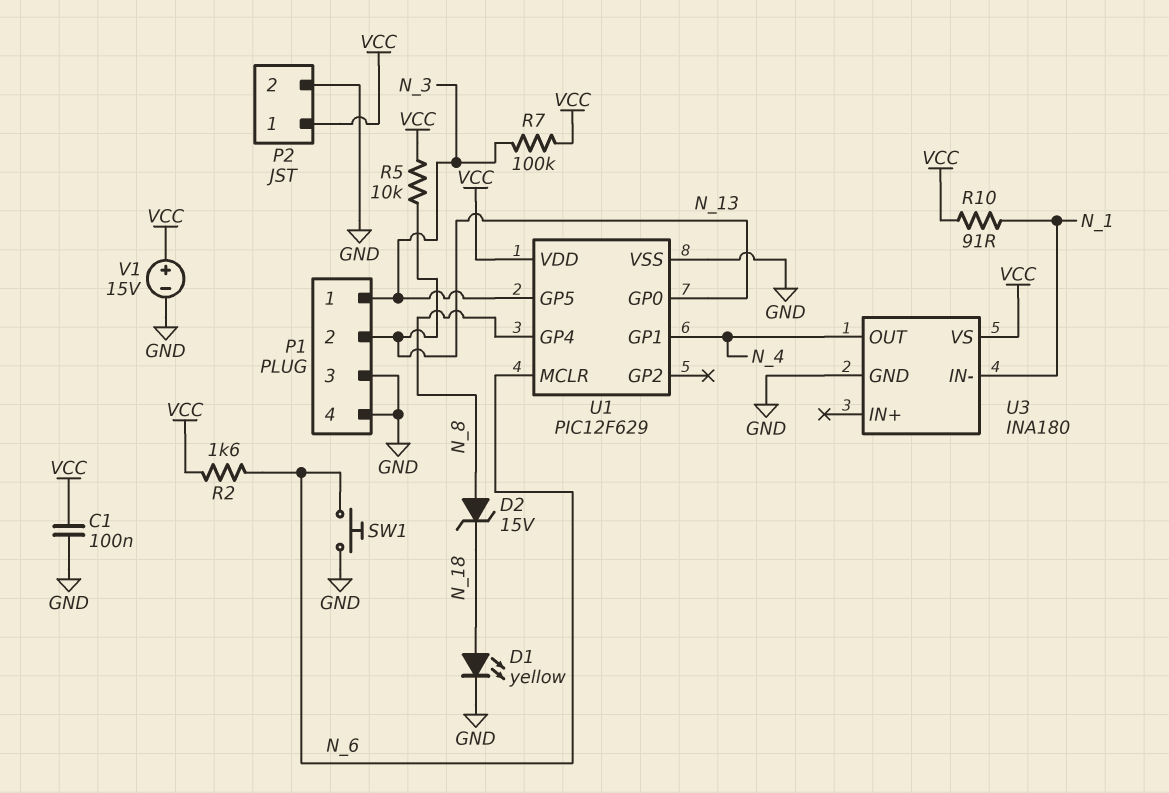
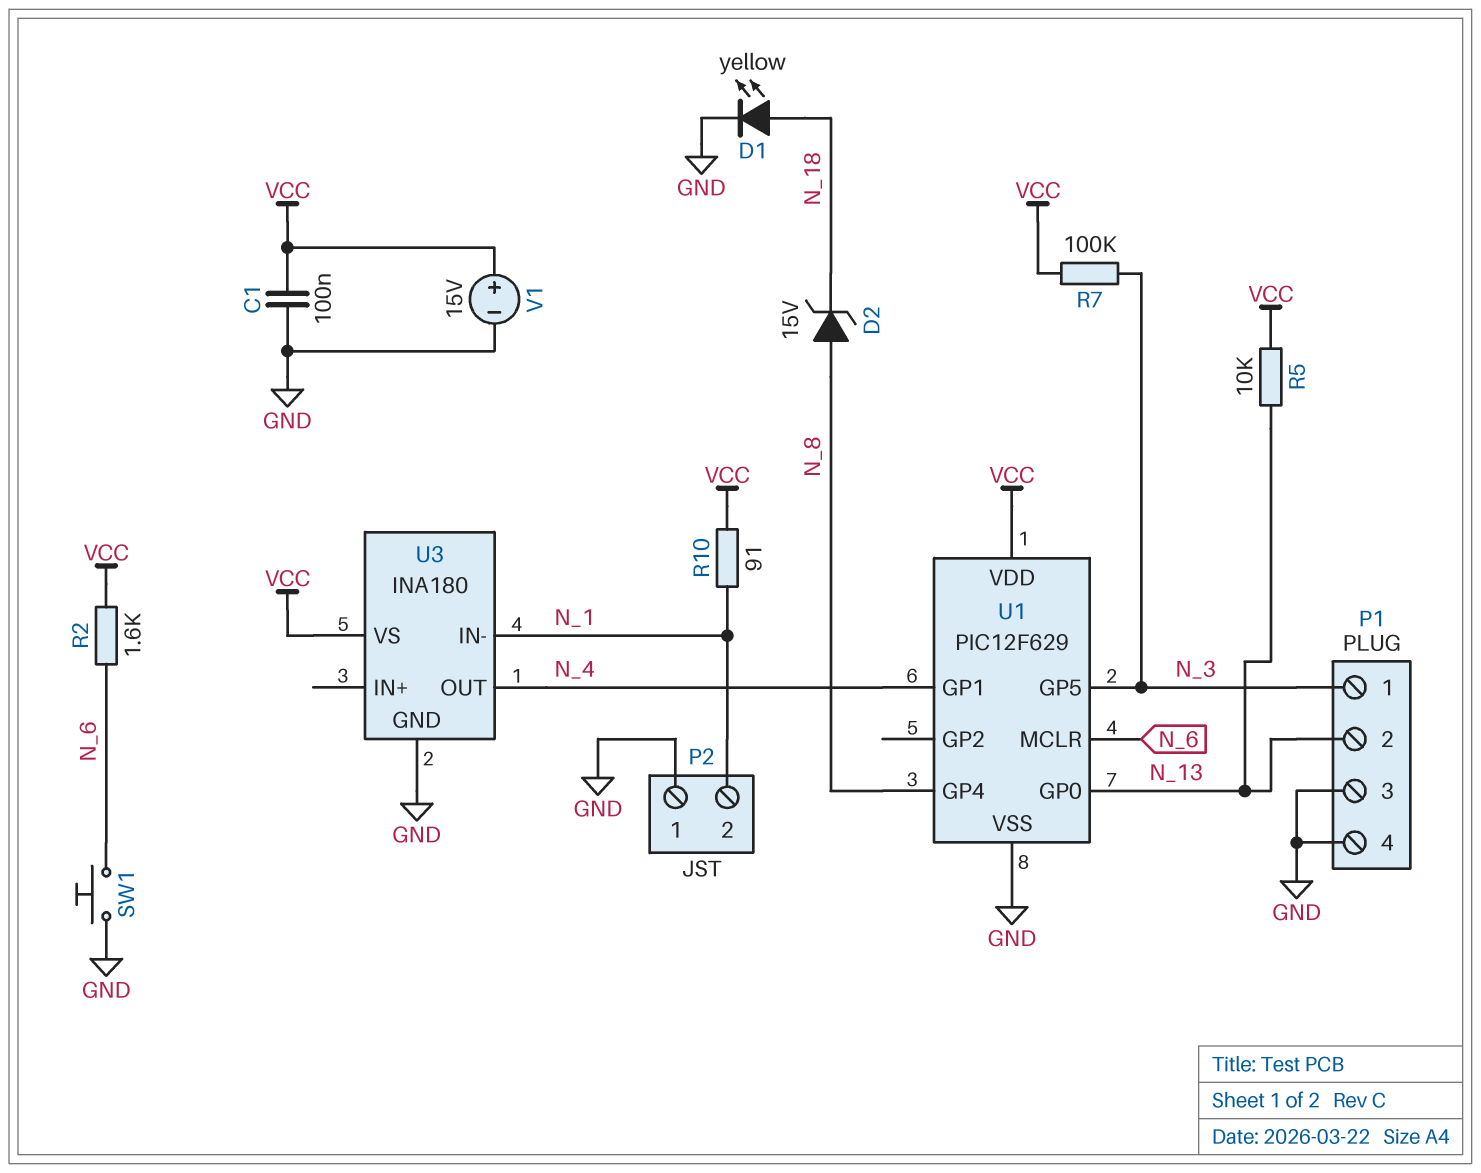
P2 pin 1: VCC -> GND
P2 pin 2: GND -> N_1

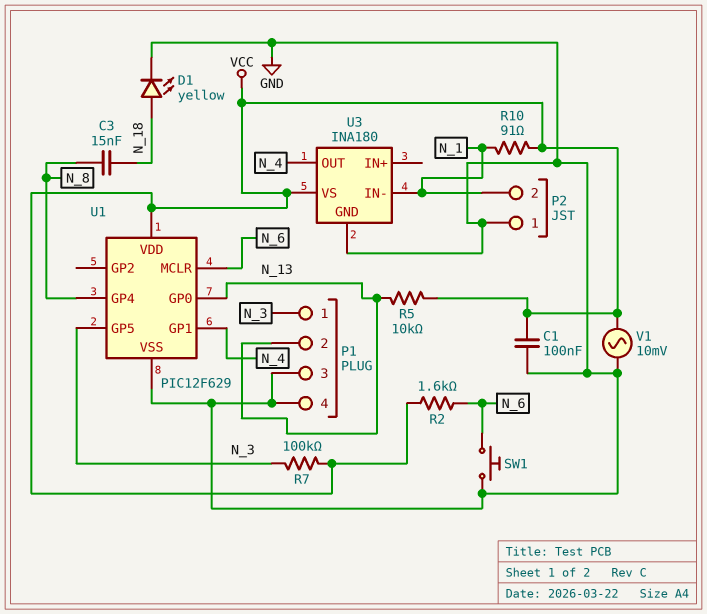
C3: none -> 15nF (N_8, N_18)
D2: zener 15V (A N_8, K N_18) -> none
V1: 15V (plus VCC, minus GND) -> AC 10mV (GND, VCC)

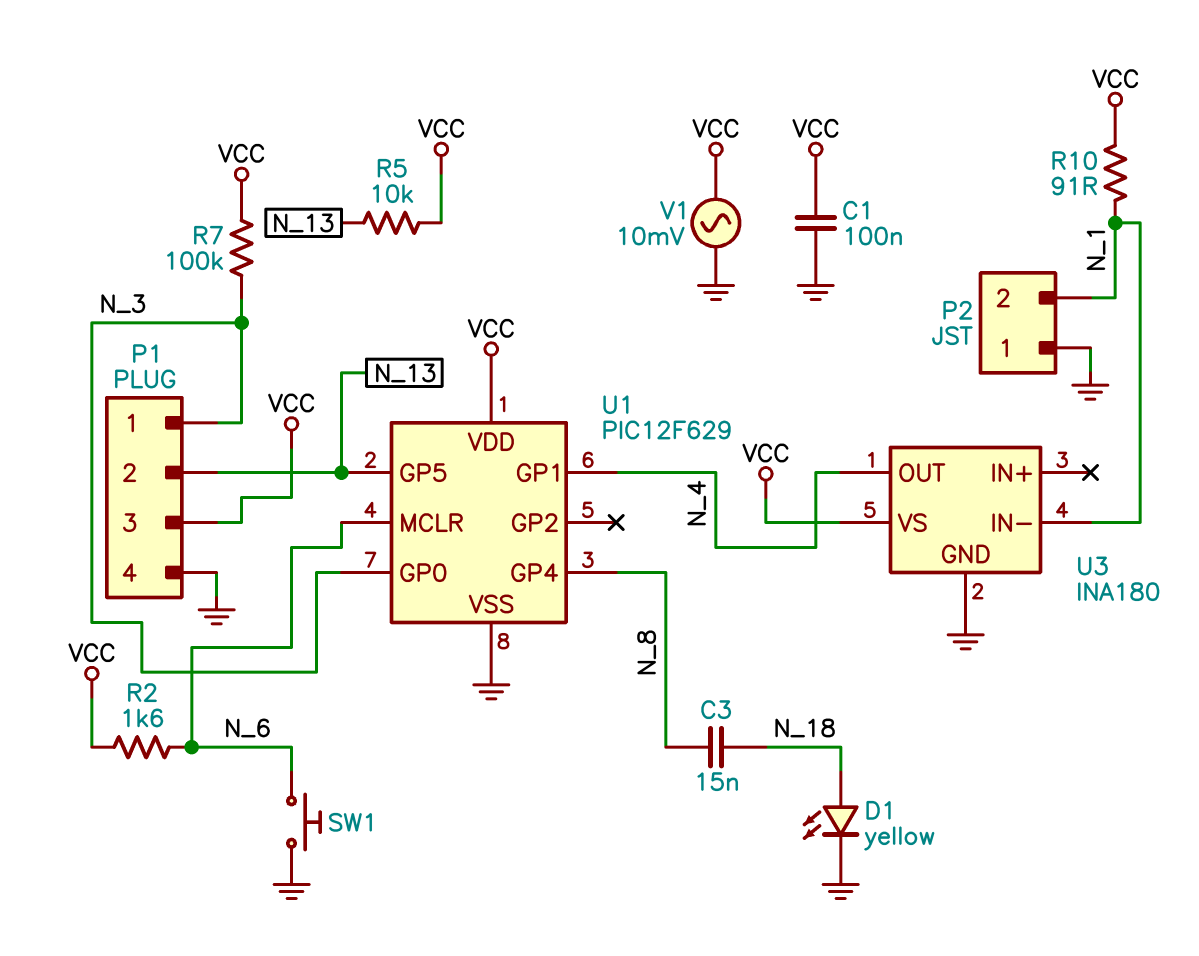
P1 pin 3: GND -> VCC
U1 pin GP0: N_13 -> N_3
U1 pin GP5: N_3 -> N_13

